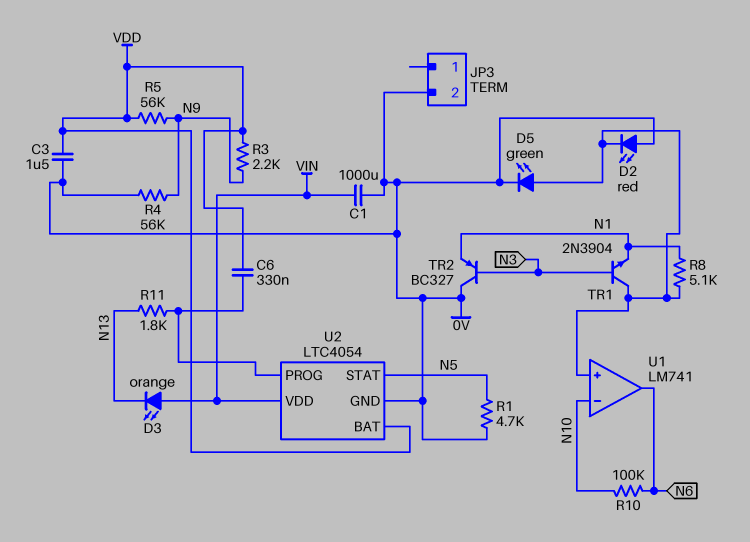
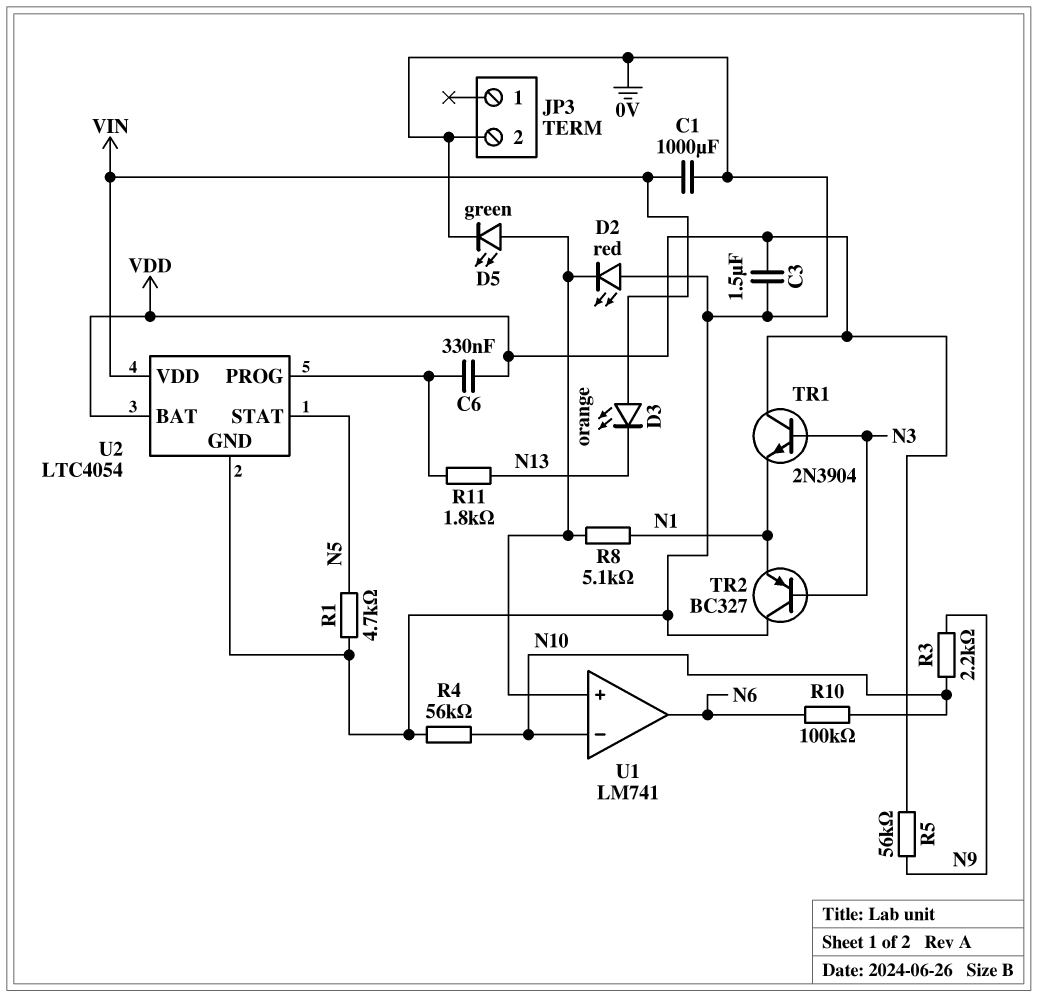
R3: 2.2k (N9, VDD) -> 2.2k (N9, N10)
R4: 56k (0V, N9) -> 56k (0V, N10)
TR1: NPN 2N3904 (B N3, C U1/in+, E N1) -> NPN 2N3904 (B N3, C VDD, E N1)

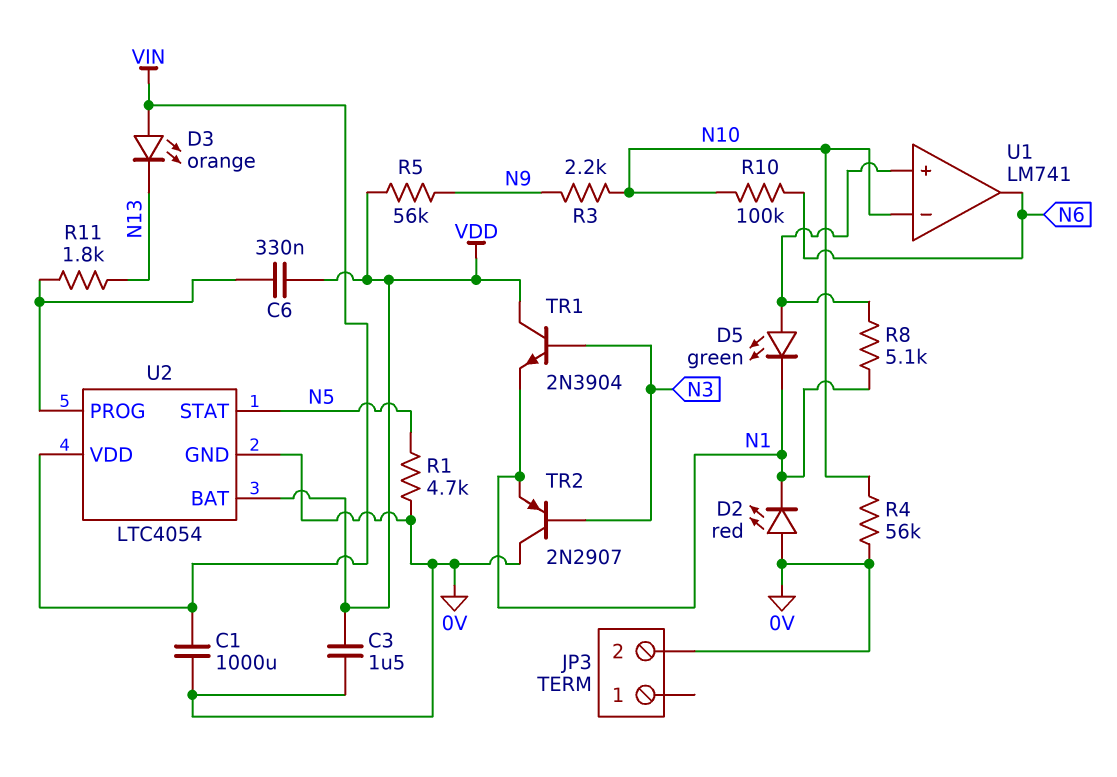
D2: LED red (A 0V, K U1/in+) -> LED red (A 0V, K N1)
D5: LED green (A U1/in+, K 0V) -> LED green (A U1/in+, K N1)
TR2: PNP BC327 (B N3, C 0V, E N1) -> PNP 2N2907 (B N3, C 0V, E N1)

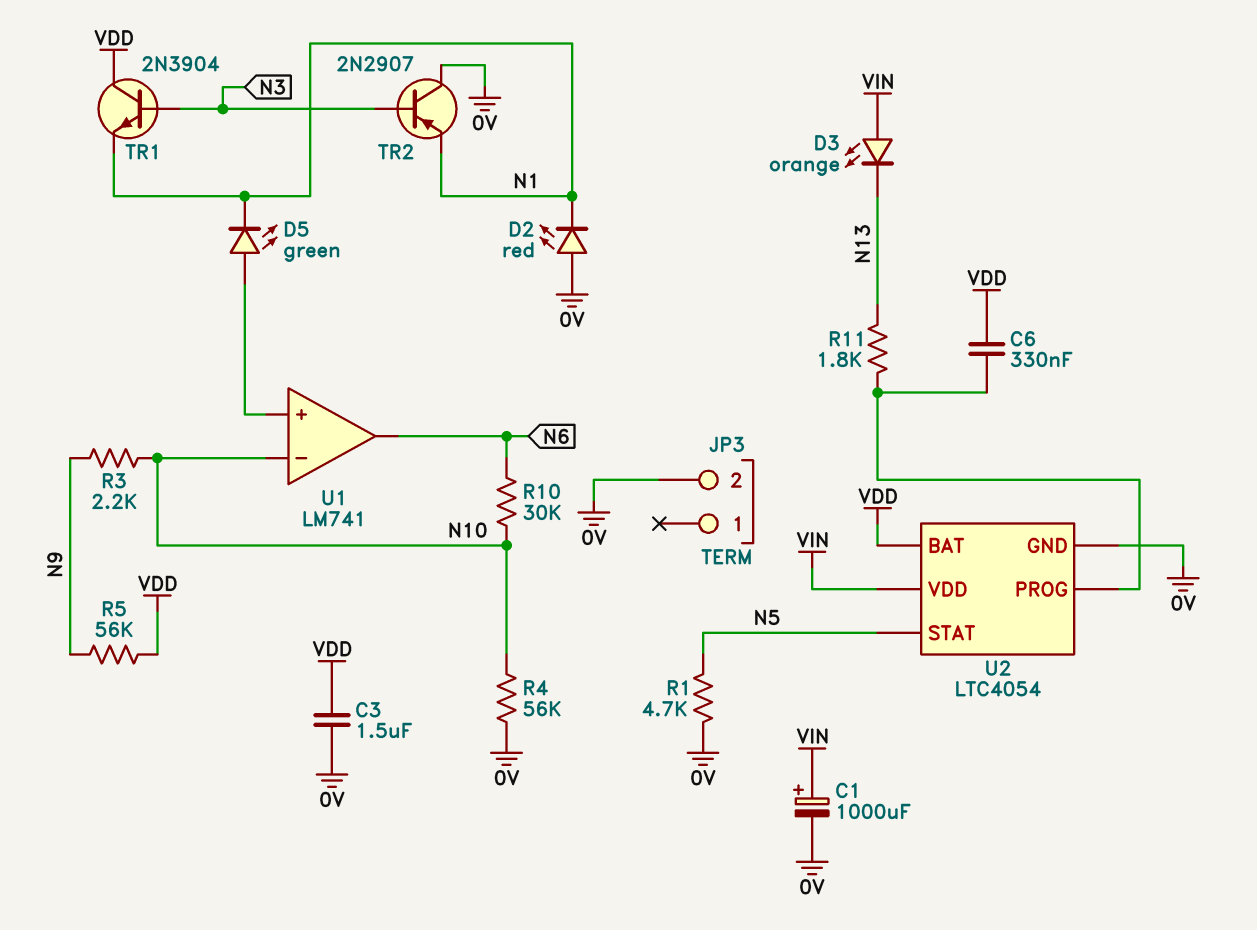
C1: 1000uF (0V, VIN) -> 1000uF (plus VIN, minus 0V)
R8: 5.1k (N1, U1/in+) -> none
R10: 100k (N6, N10) -> 30k (N6, N10)

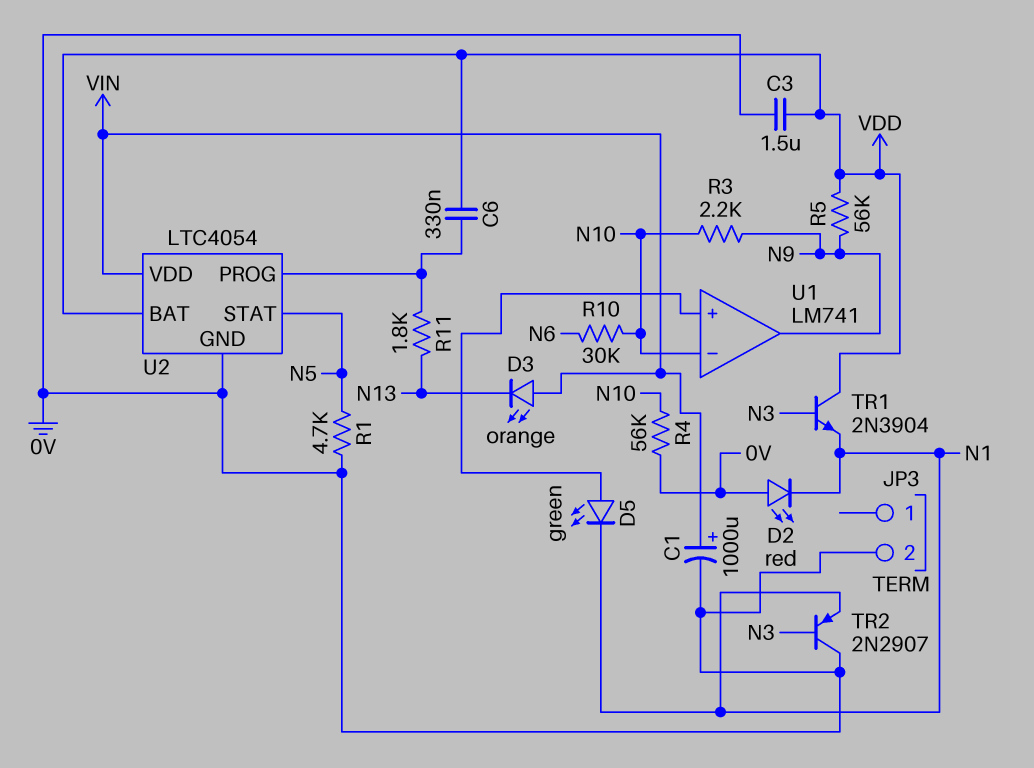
U1 pin out: N6 -> N9

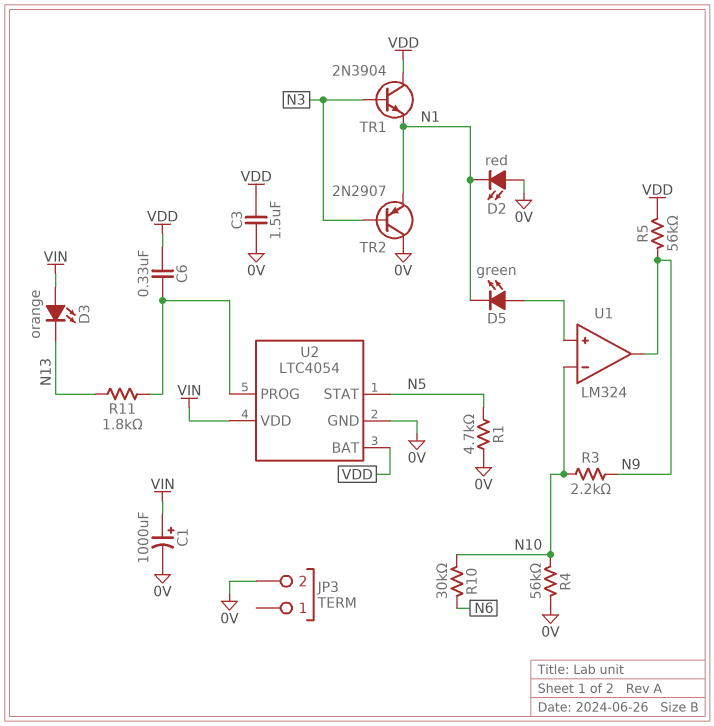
U1: LM741 -> LM324

